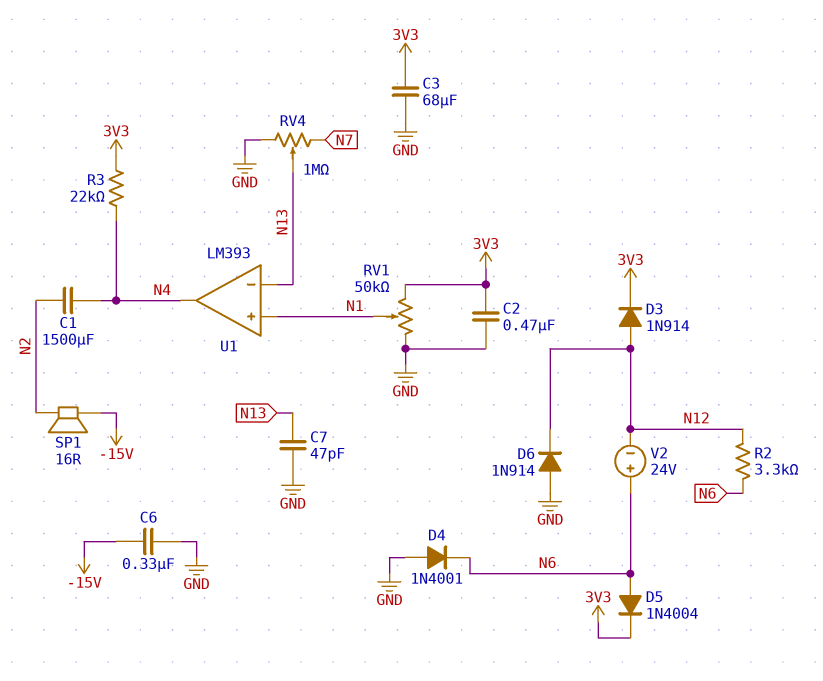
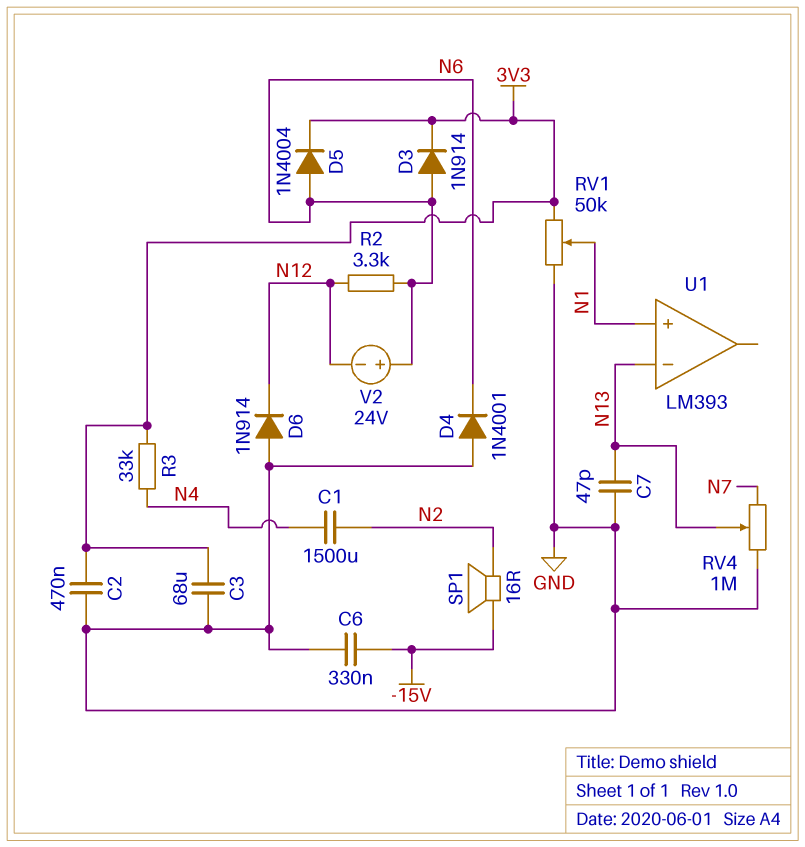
D3: diode 1N914 (A N12, K 3V3) -> diode 1N914 (A N6, K 3V3)
R3: 22k (3V3, N4) -> 33k (3V3, N4)
U1 pin out: N4 -> none

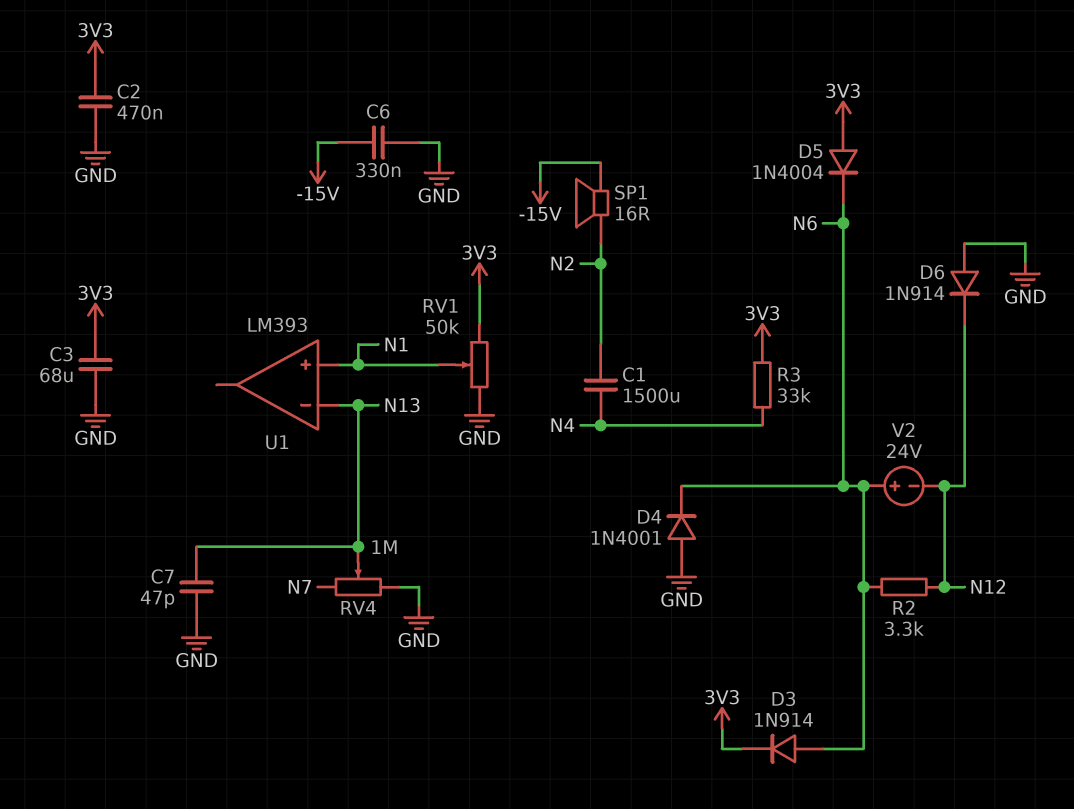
D5: diode 1N4004 (A N6, K 3V3) -> diode 1N4004 (A 3V3, K N6)

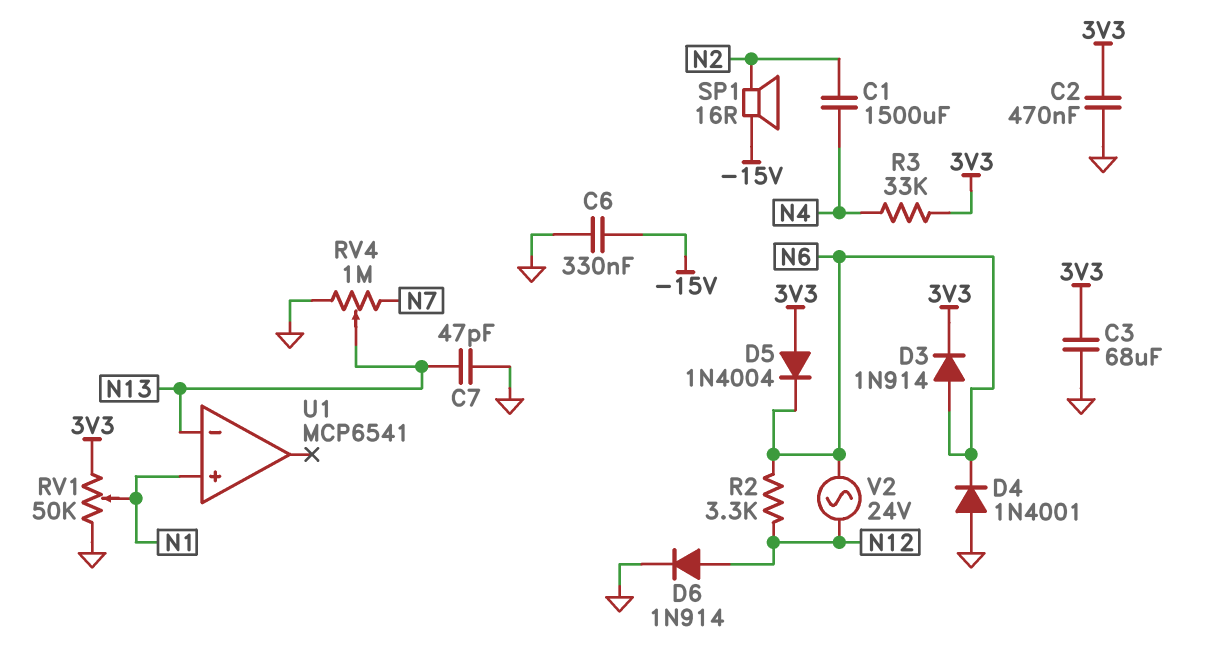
D6: diode 1N914 (A GND, K N12) -> diode 1N914 (A N12, K GND)
U1: LM393 -> MCP6541
V2: 24V (plus N6, minus N12) -> AC 24V (N6, N12)

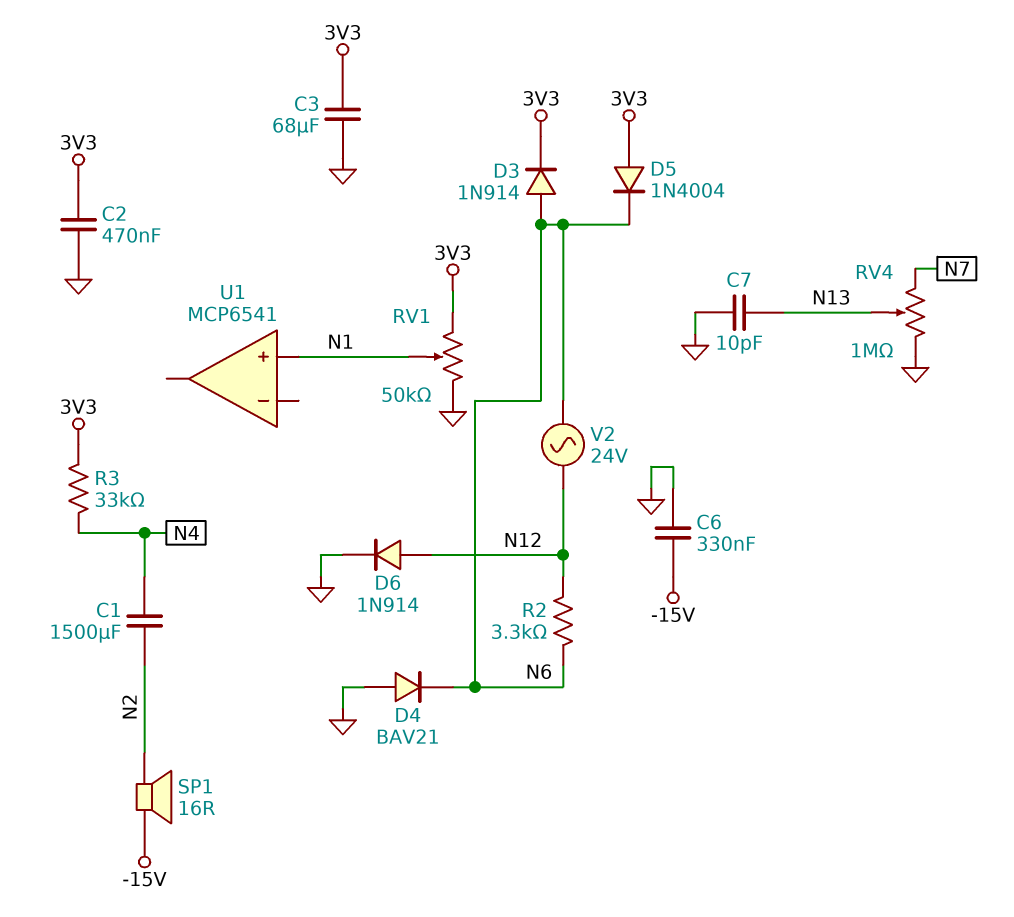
C7: 47pF (GND, N13) -> 10pF (GND, N13)
D4: diode 1N4001 (A GND, K N6) -> diode BAV21 (A GND, K N6)
U1 pin in-: N13 -> none

